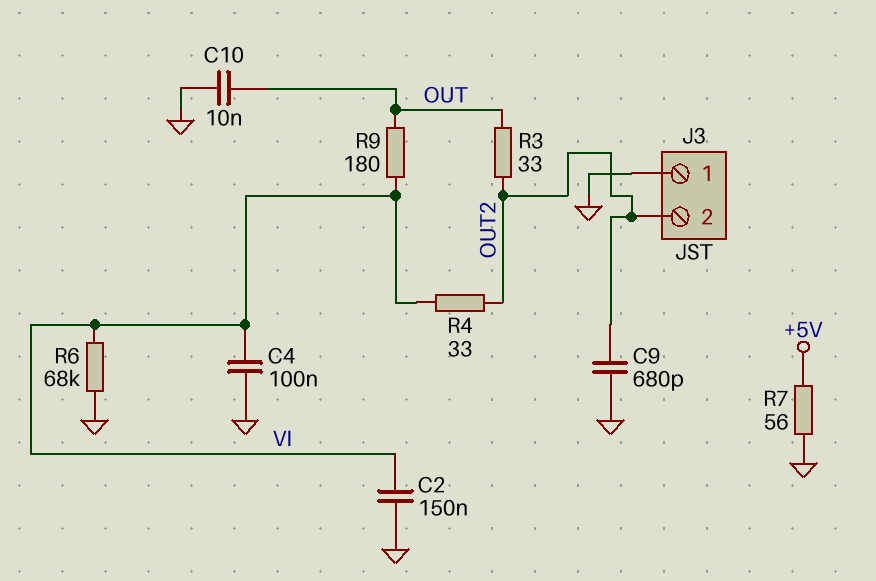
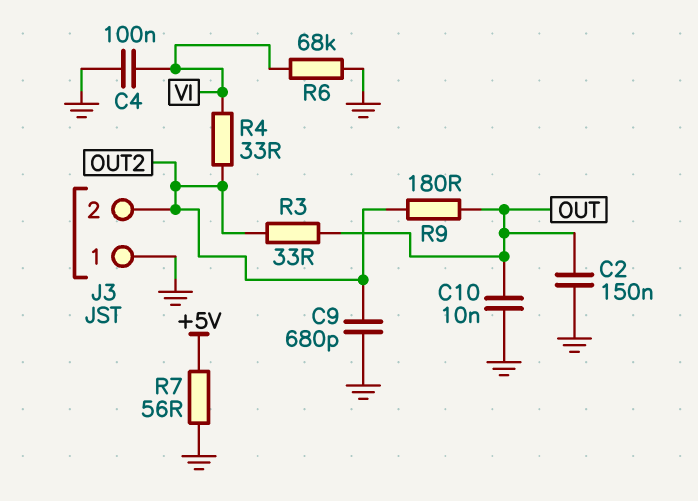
C2: 150nF (GND, VI) -> 150nF (GND, OUT)
R9: 180 (OUT, VI) -> 180 (OUT, OUT2)

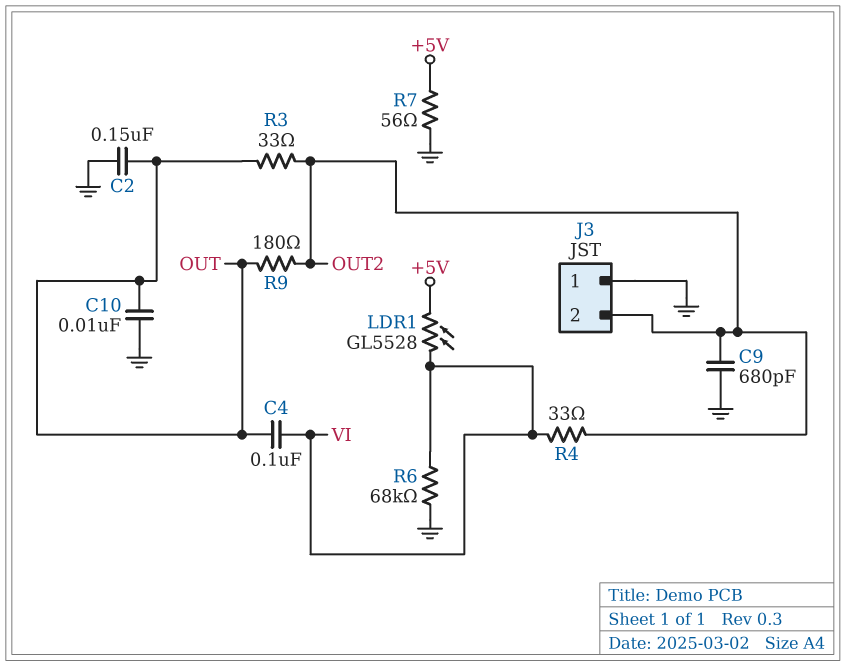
C4: 100nF (GND, VI) -> 100nF (OUT, VI)
LDR1: none -> GL5528 (+5V, VI)

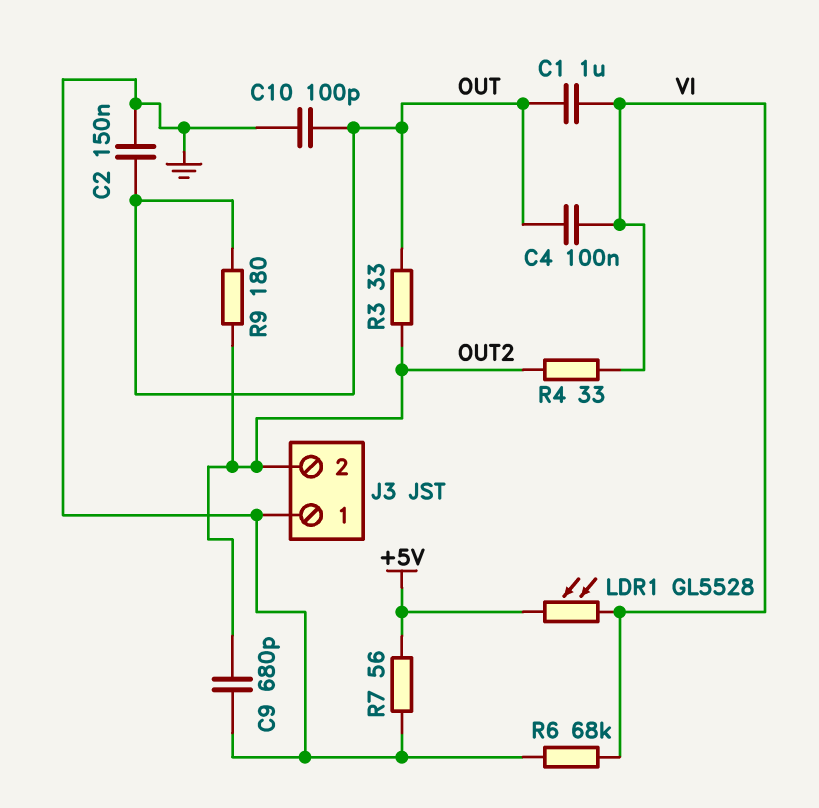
C1: none -> 1uF (OUT, VI)
C10: 10nF (GND, OUT) -> 100pF (GND, OUT)

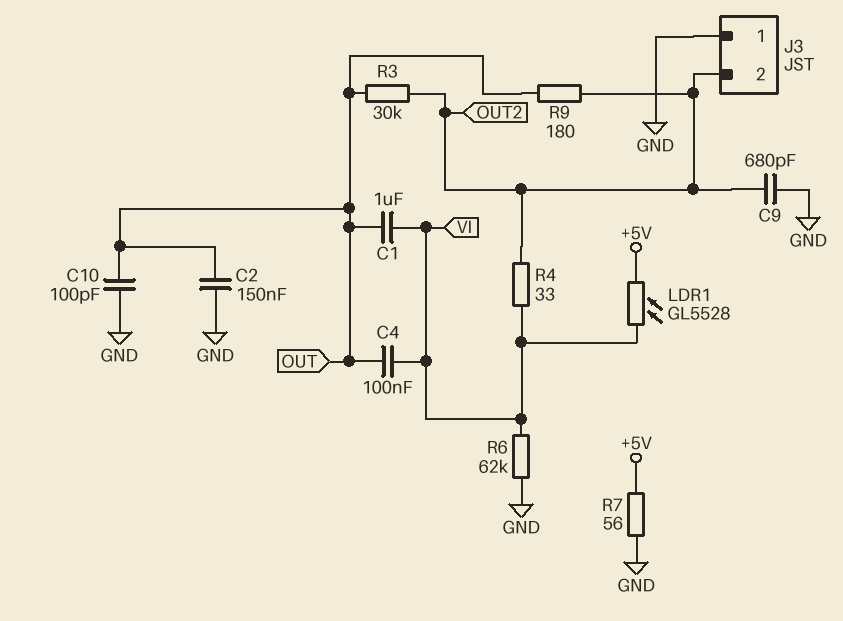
R3: 33 (OUT, OUT2) -> 30k (OUT, OUT2)
R6: 68k (GND, VI) -> 62k (GND, VI)

